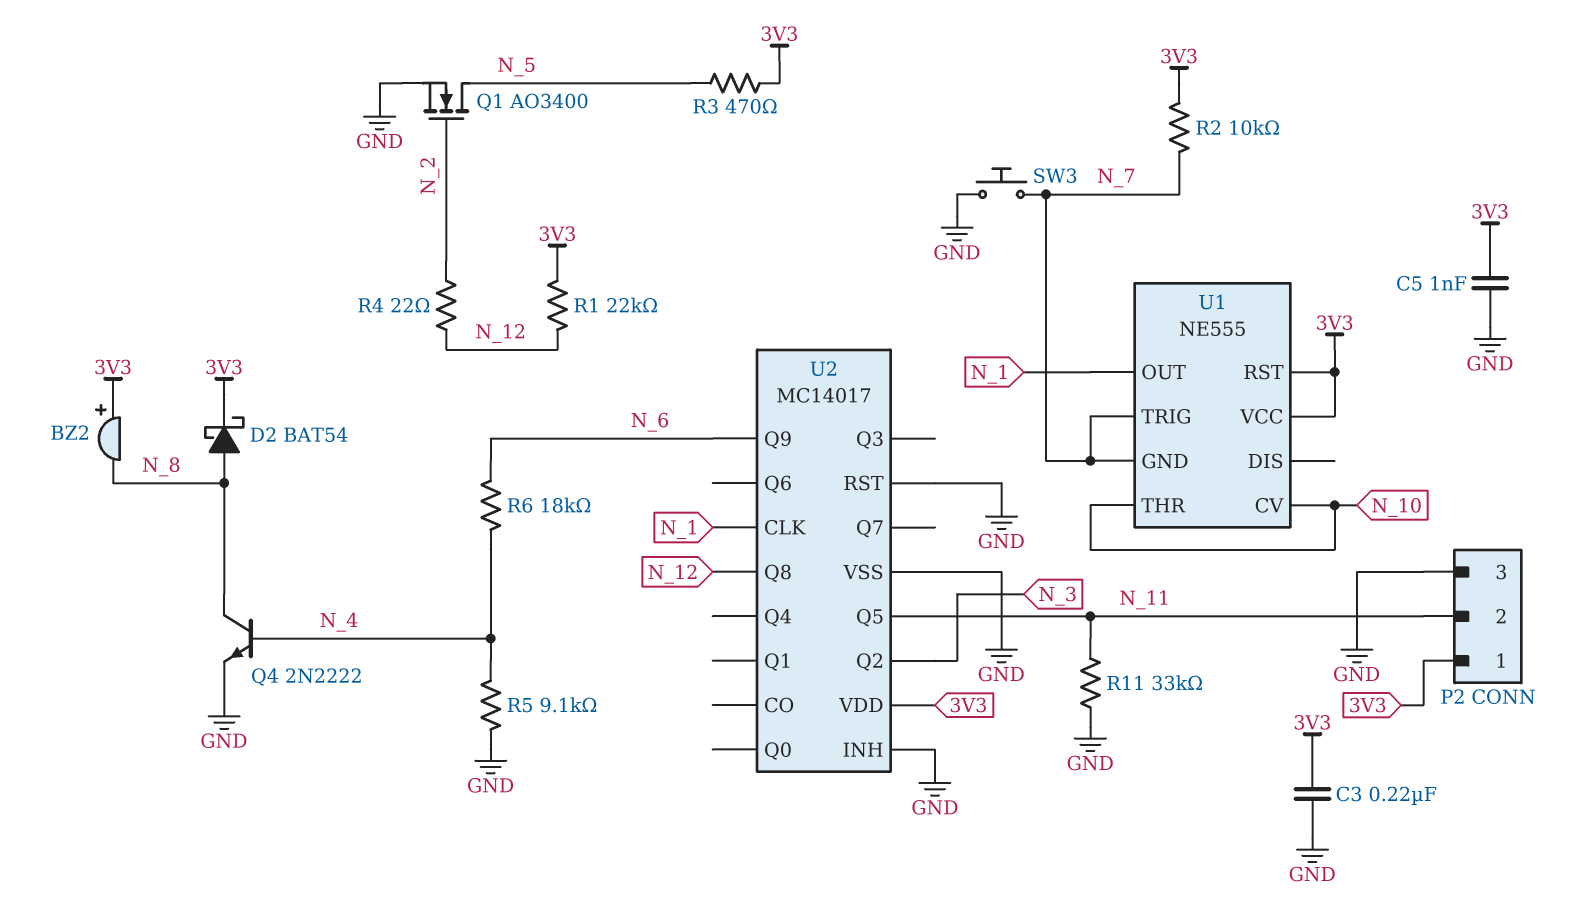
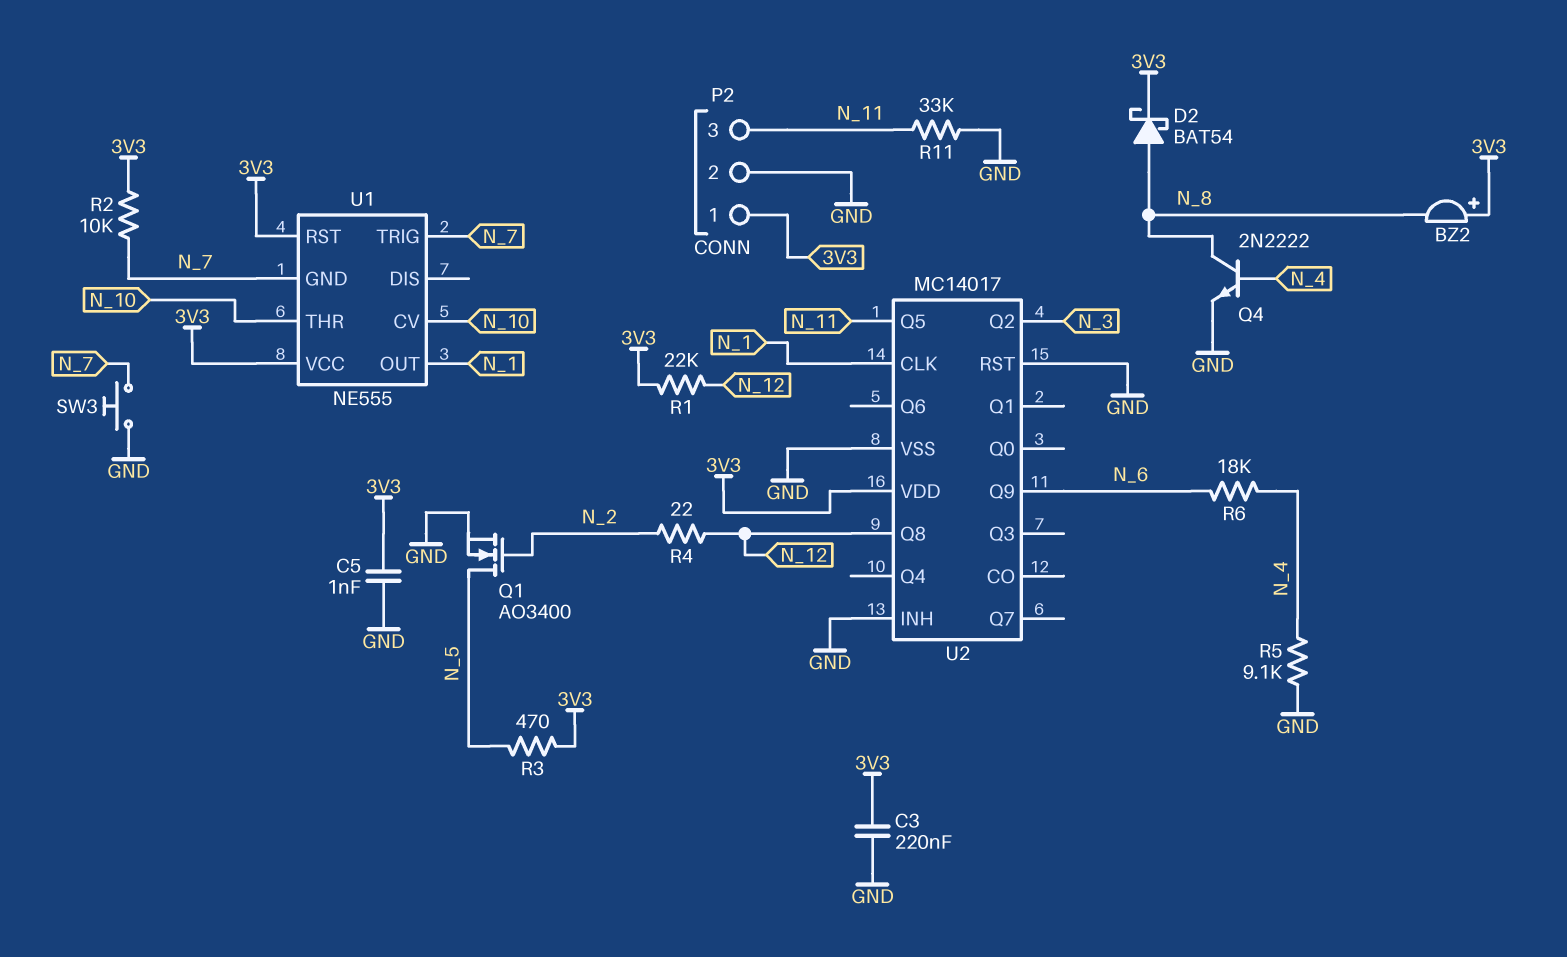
P2 pin 2: N_11 -> GND
P2 pin 3: GND -> N_11

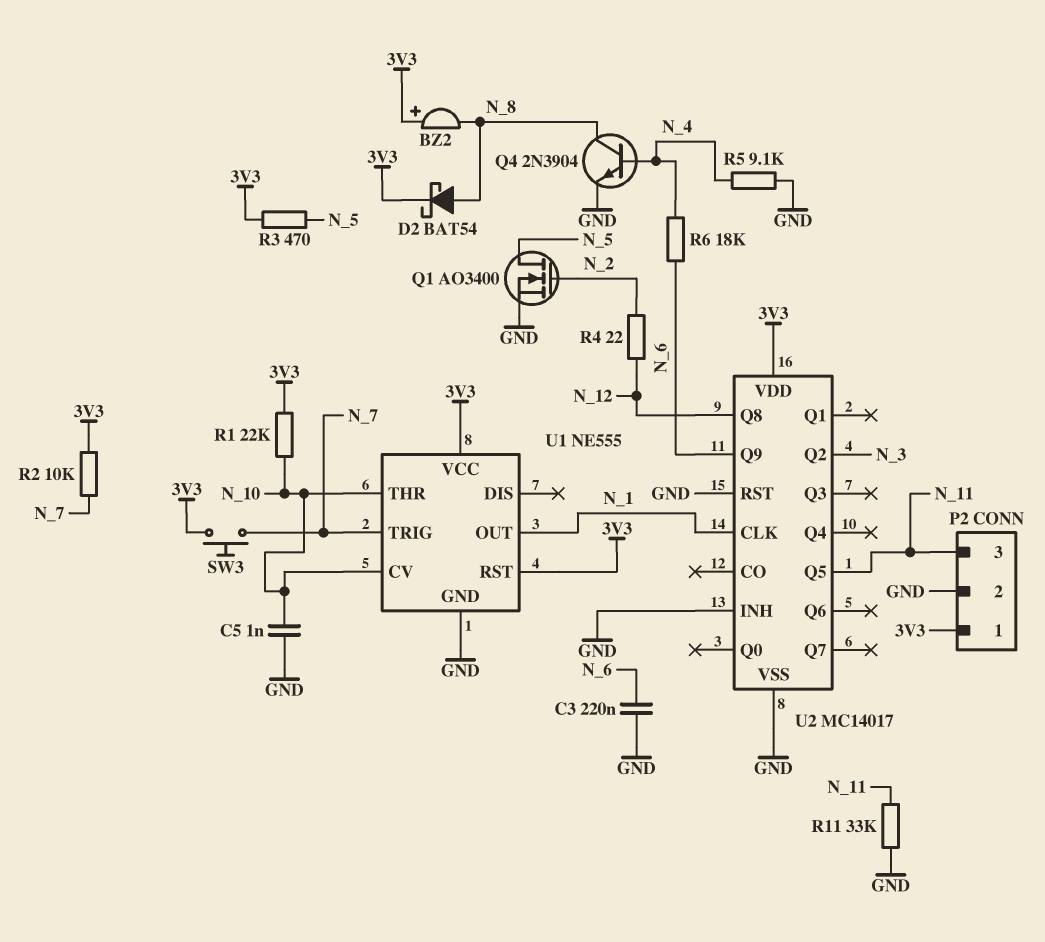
C3: 220nF (3V3, GND) -> 220nF (GND, N_6)
C5: 1nF (3V3, GND) -> 1nF (GND, N_10)
Q4: NPN 2N2222 (B N_4, C N_8, E GND) -> NPN 2N3904 (B N_4, C N_8, E GND)
R1: 22k (3V3, N_12) -> 22k (3V3, N_10)
SW3: button (GND, N_7) -> button (3V3, N_7)
U1 pin GND: N_7 -> GND

